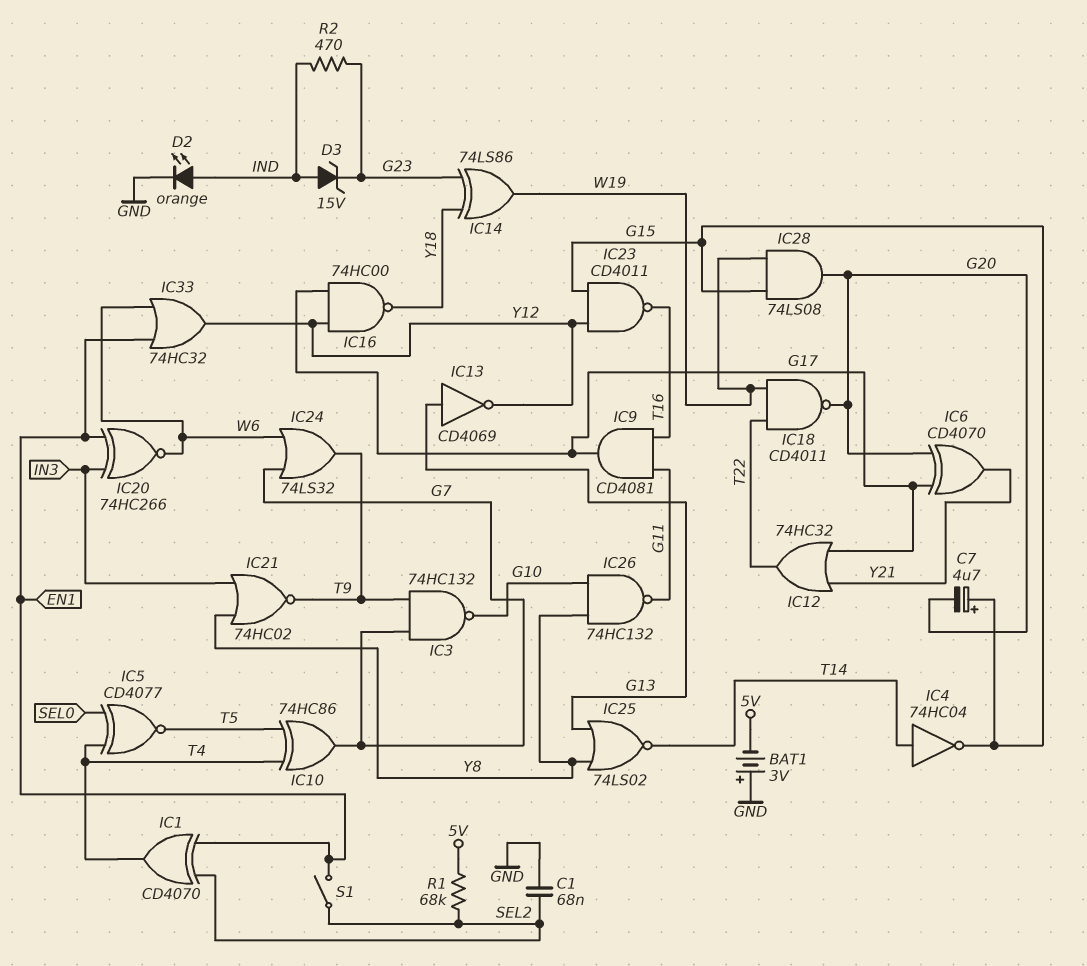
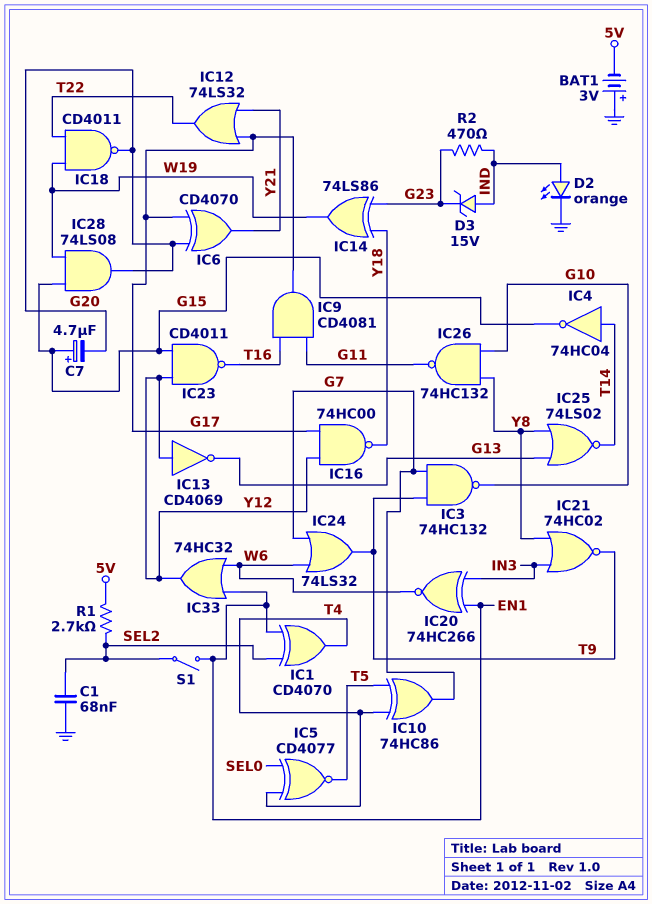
IC12: OR 74HC32 (in G17, in Y21, out T22) -> OR 74LS32 (in G17, in Y21, out T22)
IC13: NOT CD4069 (in G13, out Y12) -> NOT CD4069 (in Y12, out G13)
R1: 68k (5V, SEL2) -> 2.7k (5V, SEL2)

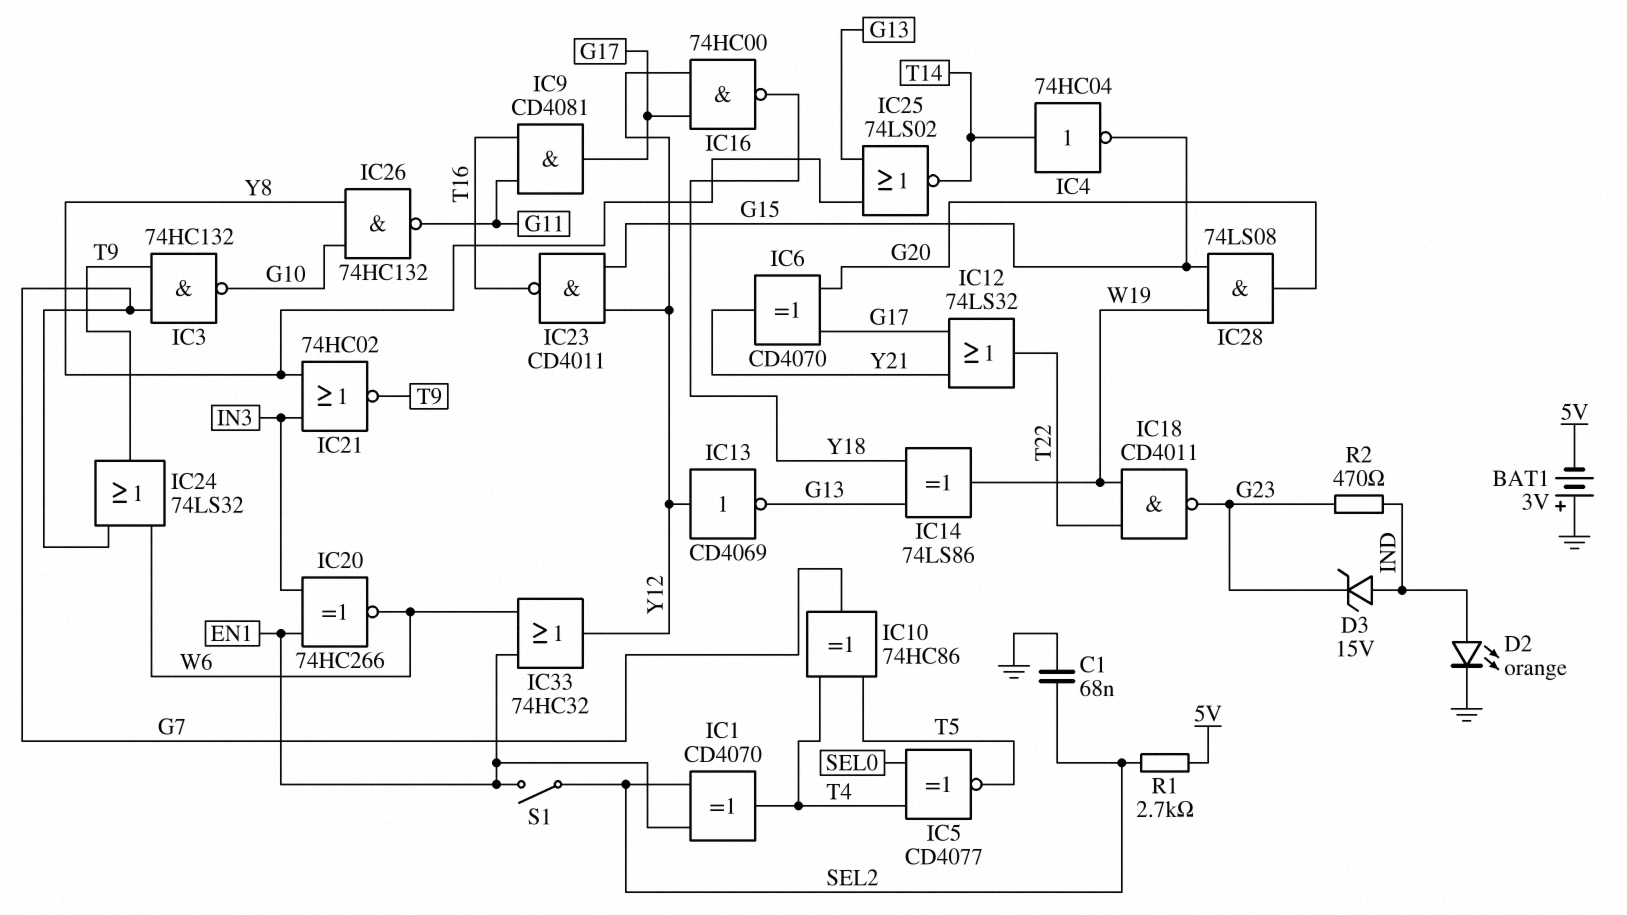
C7: 4.7uF (plus G15, minus G20) -> none
IC14: XOR 74LS86 (in G23, in Y18, out W19) -> XOR 74LS86 (in G13, in Y18, out W19)
IC18: NAND CD4011 (in T22, in W19, out G20) -> NAND CD4011 (in T22, in W19, out G23)

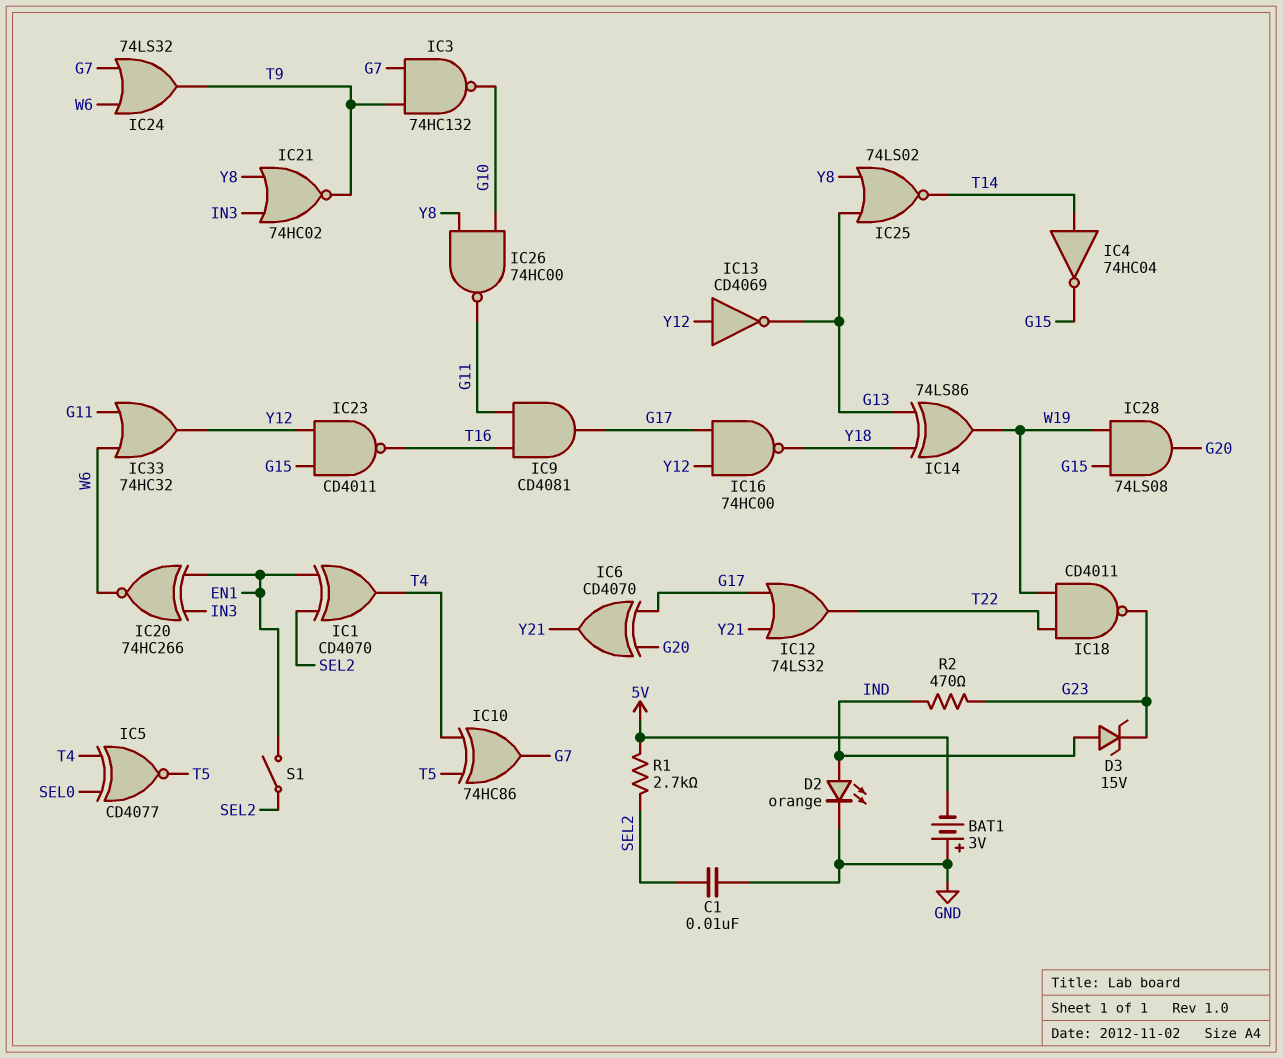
C1: 68nF (GND, SEL2) -> 10nF (GND, SEL2)
IC26: NAND 74HC132 (in G10, in Y8, out G11) -> NAND 74HC00 (in G10, in Y8, out G11)
IC33: OR 74HC32 (in EN1, in W6, out Y12) -> OR 74HC32 (in G11, in W6, out Y12)

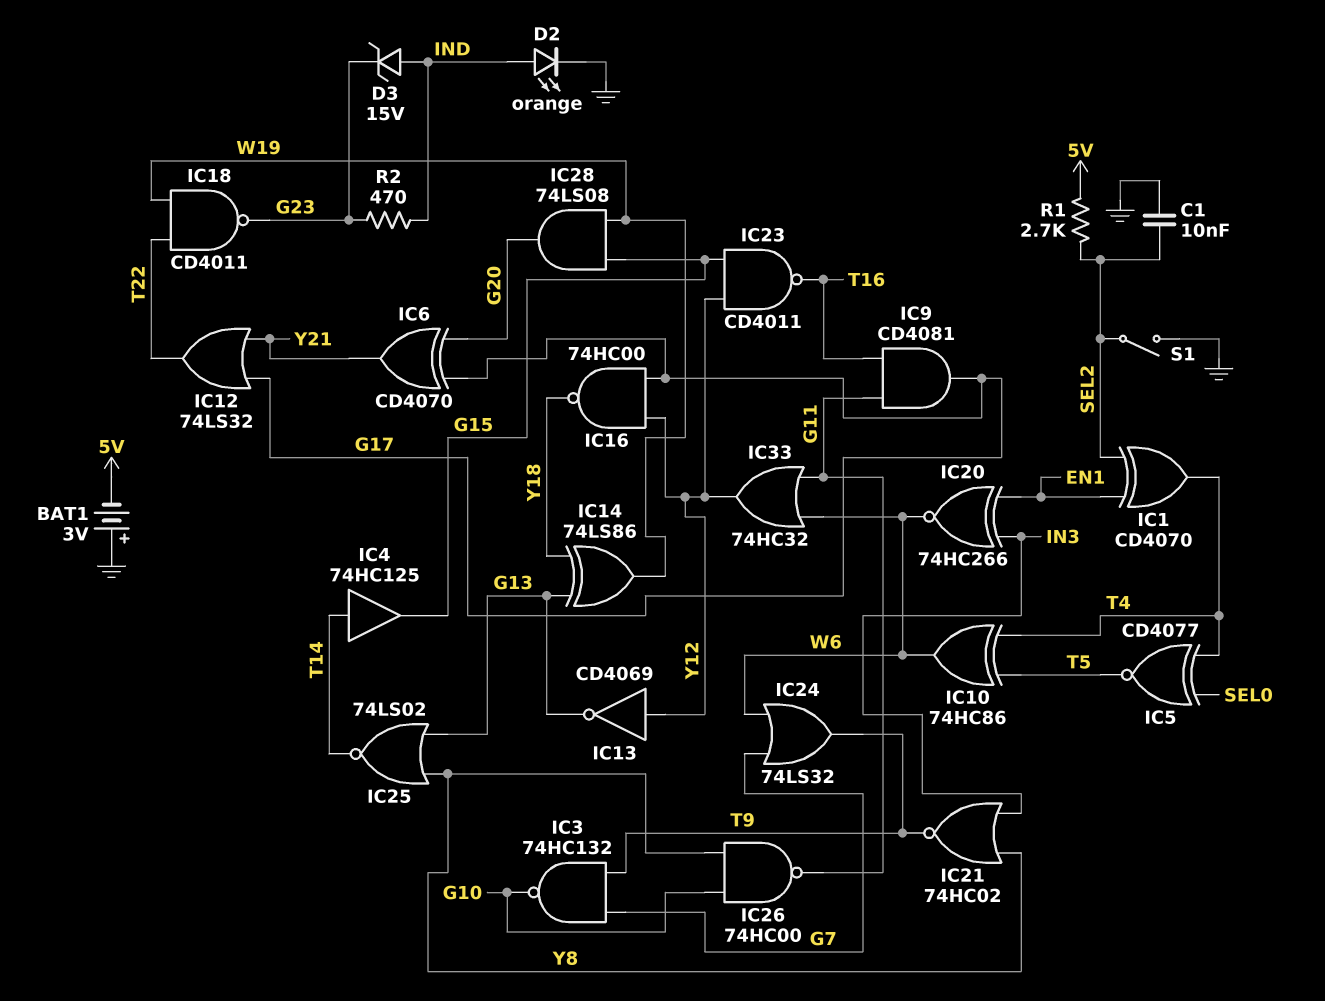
IC4: NOT 74HC04 (in T14, out G15) -> buffer 74HC125 (in T14, out G15)
IC10: XOR 74HC86 (in T4, in T5, out G7) -> XOR 74HC86 (in T4, in T5, out W6)
S1: switch (EN1, SEL2) -> switch (GND, SEL2)

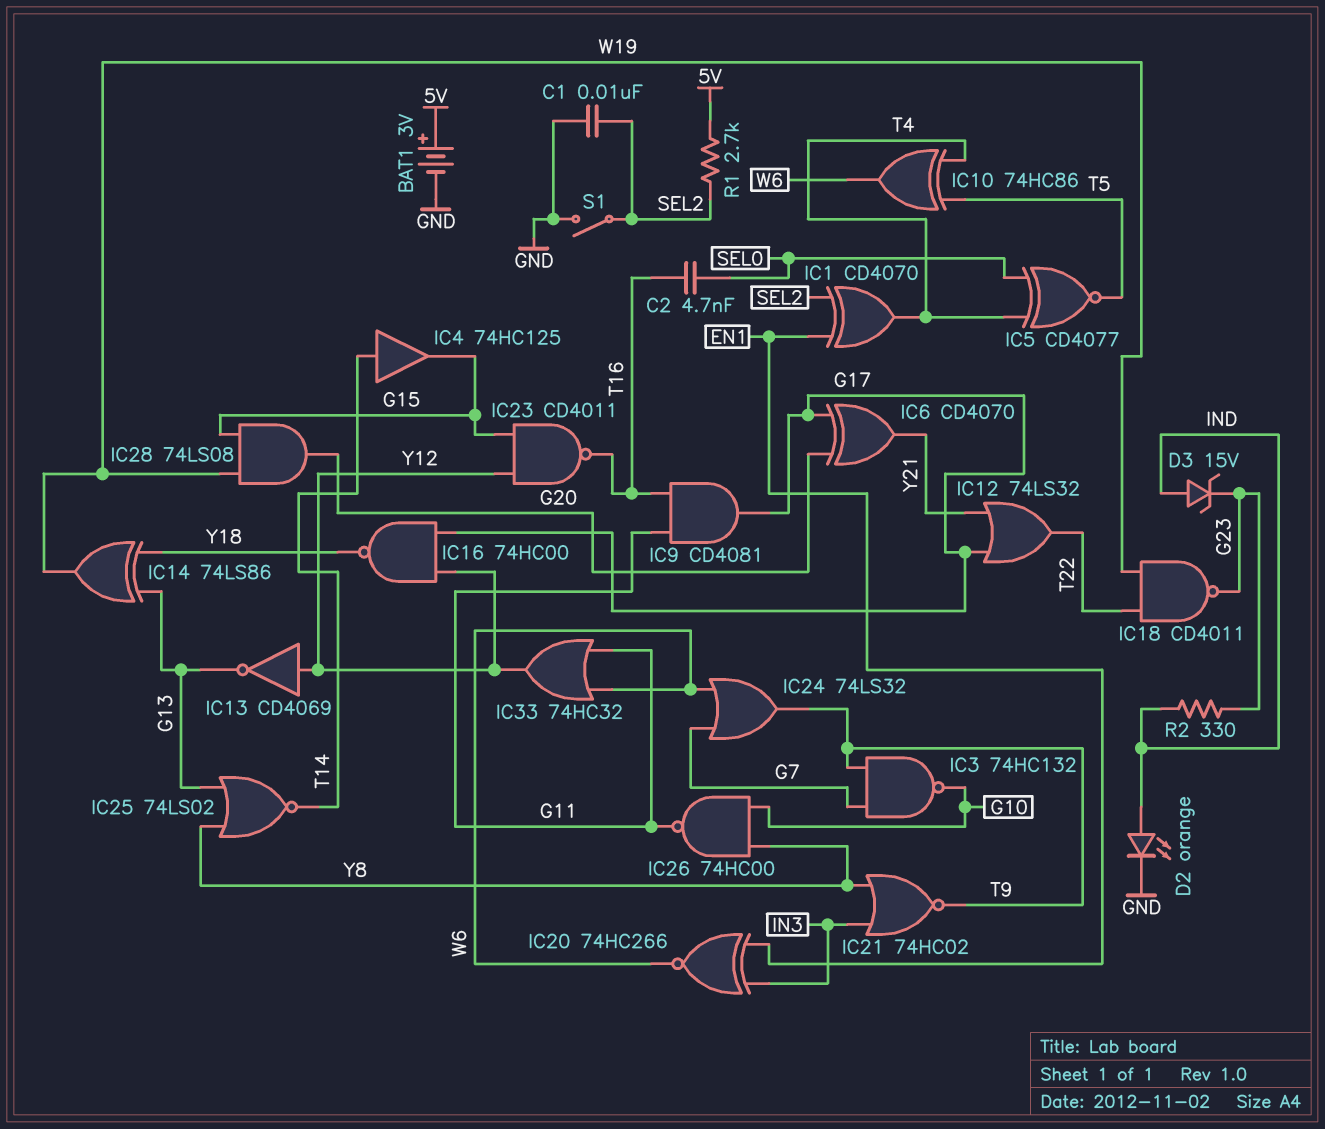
BAT1: 3V (plus GND, minus 5V) -> 3V (plus 5V, minus GND)
C2: none -> 4.7nF (SEL0, T16)
R2: 470 (G23, IND) -> 330 (G23, IND)

